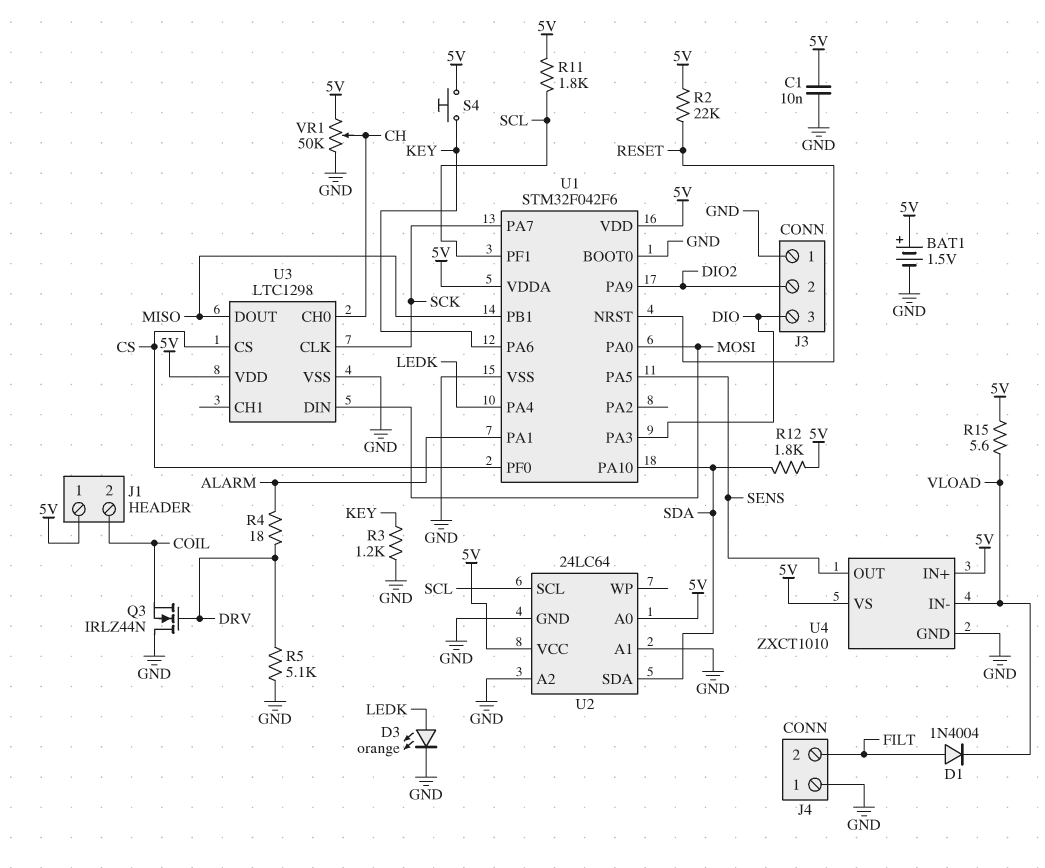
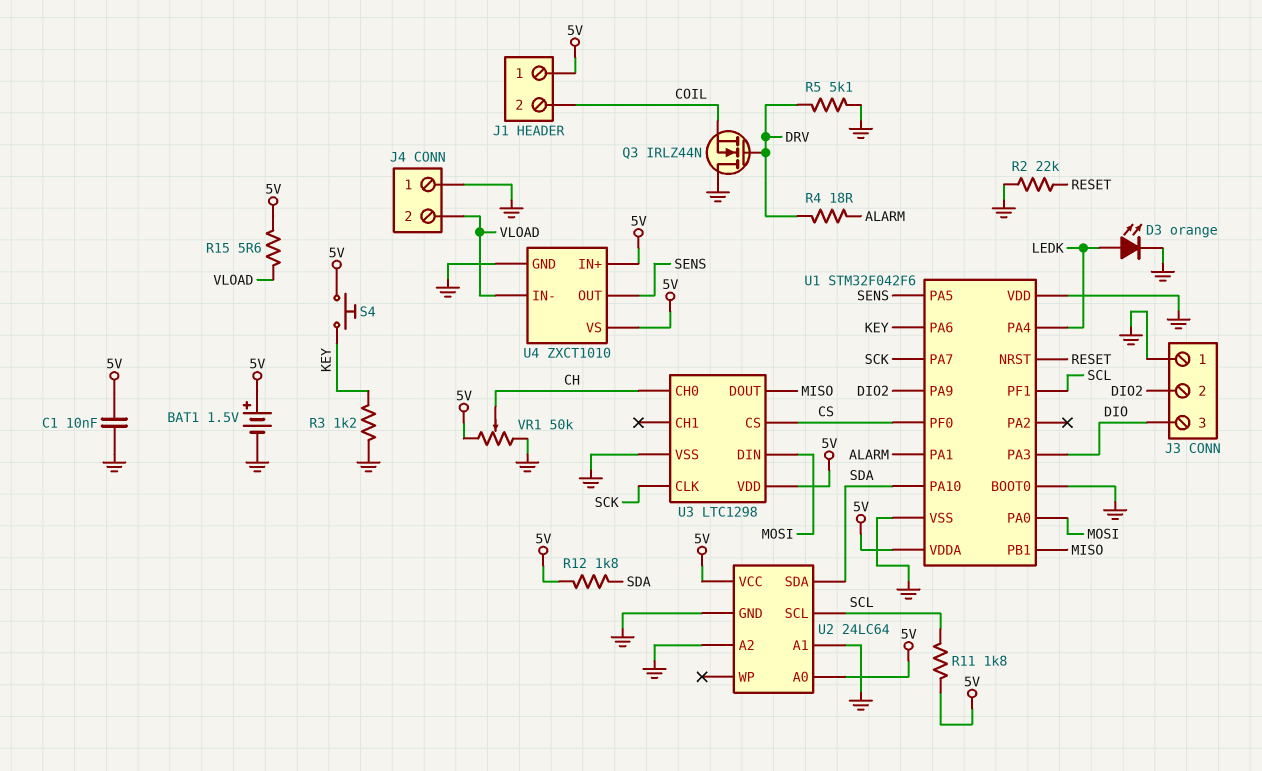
D1: diode 1N4004 (A FILT, K VLOAD) -> none
J4 pin 2: FILT -> VLOAD
R2: 22k (5V, RESET) -> 22k (GND, RESET)
U1 pin VDD: 5V -> GND

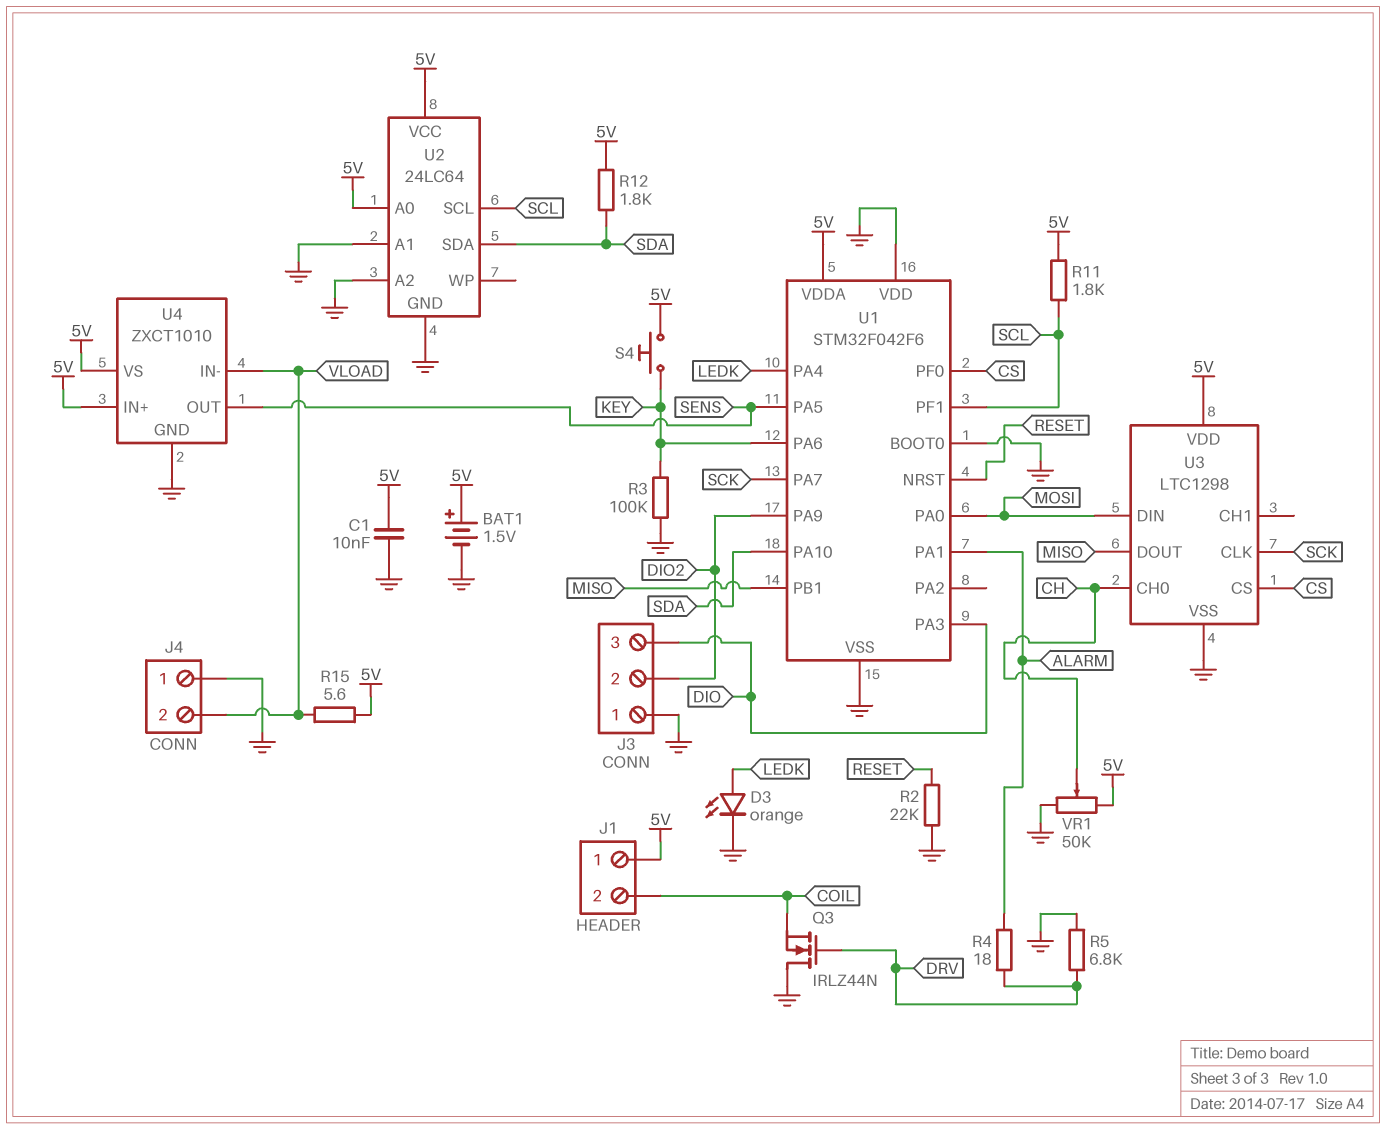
R3: 1.2k (GND, KEY) -> 100k (GND, KEY)
R5: 5.1k (DRV, GND) -> 6.8k (DRV, GND)

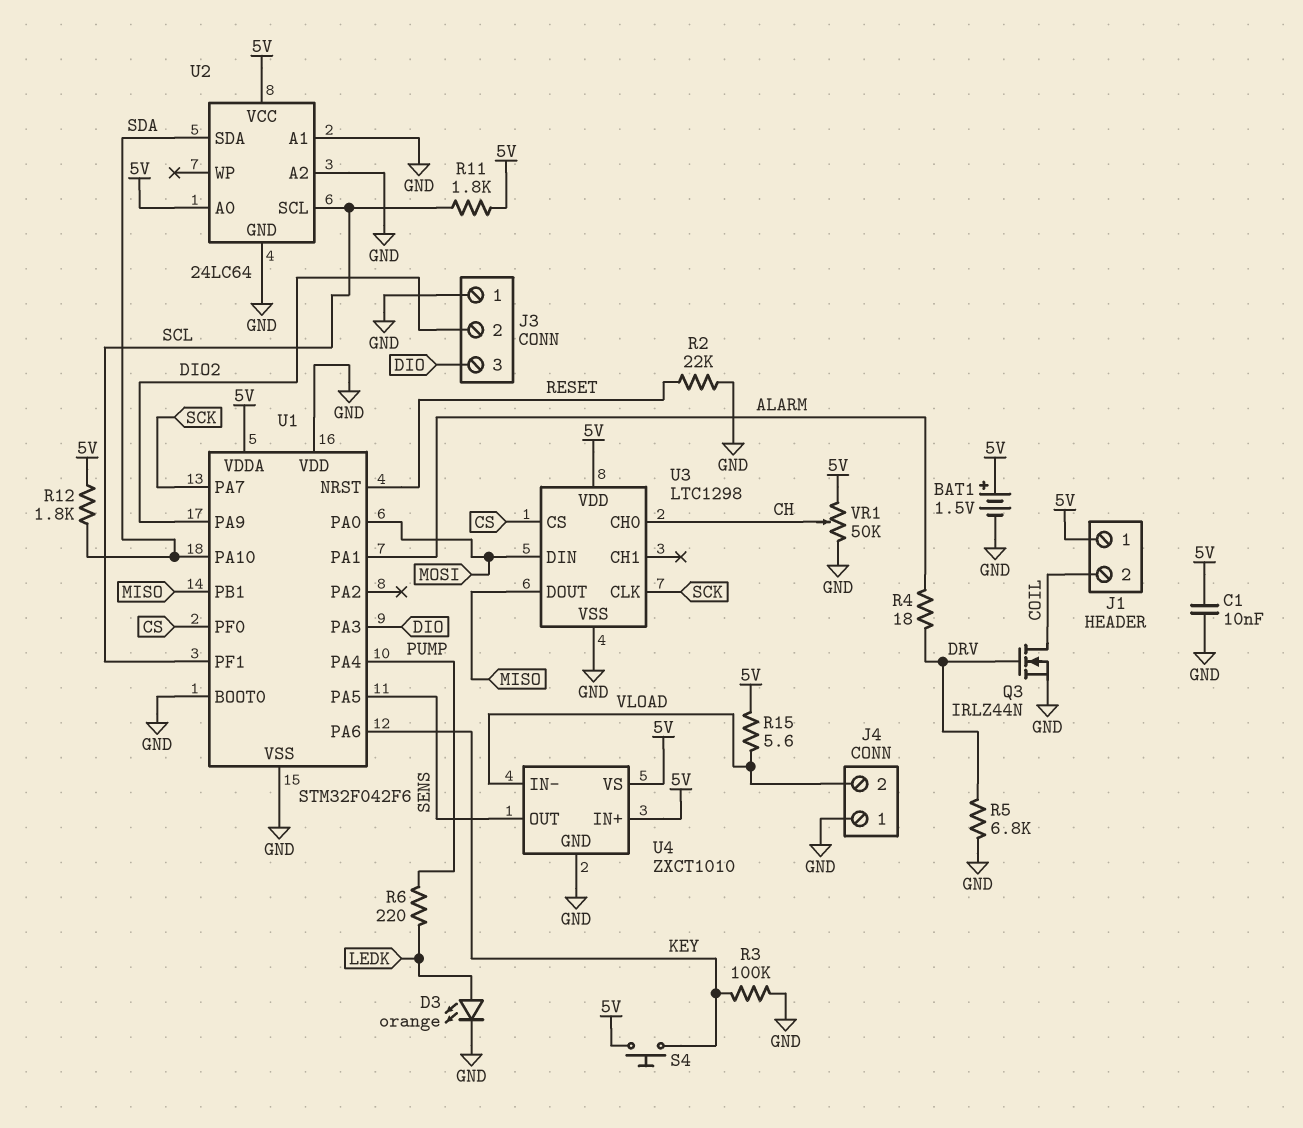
Q3: NMOS IRLZ44N (G DRV, D GND, S COIL) -> NMOS IRLZ44N (G DRV, D COIL, S GND)
R6: none -> 220 (LEDK, PUMP)
U1 pin PA4: LEDK -> PUMP

